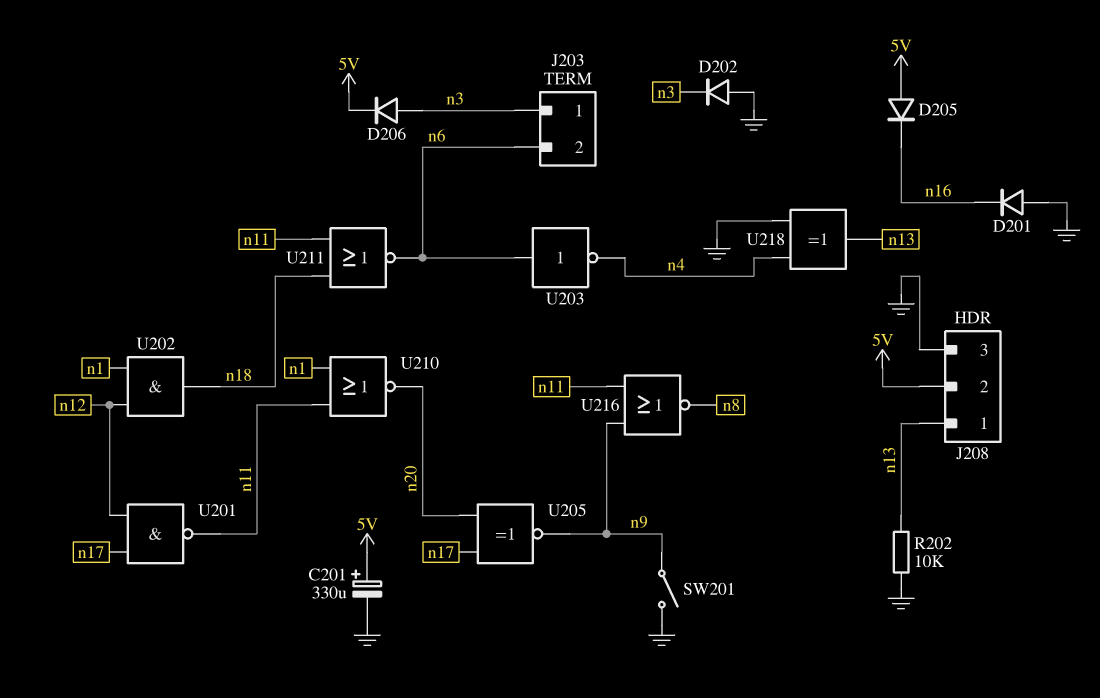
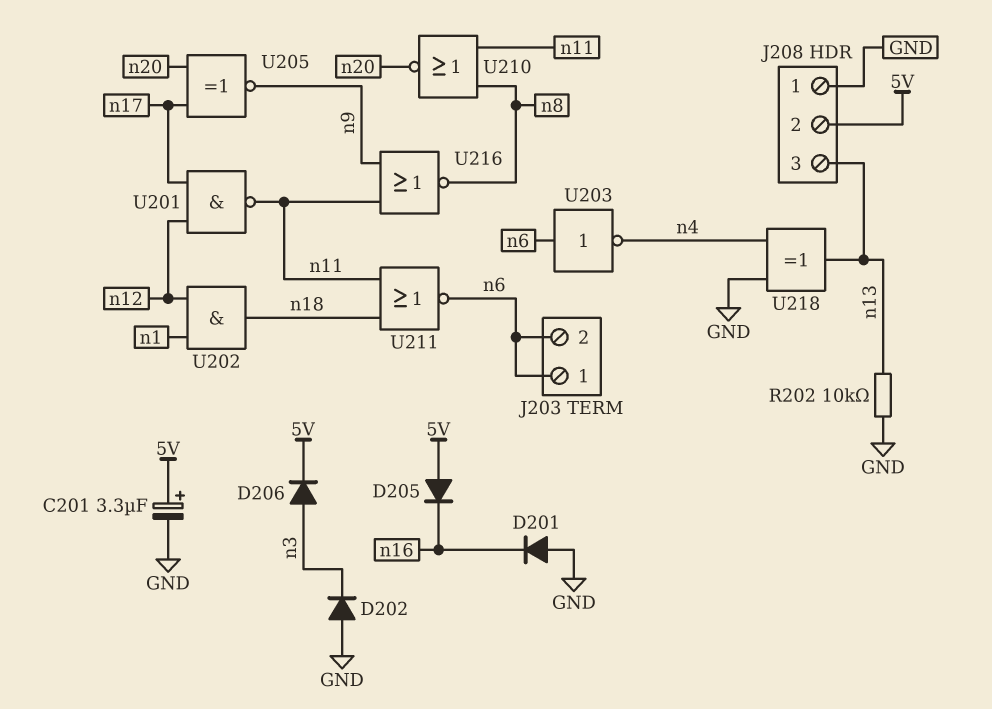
C201: 330uF (plus 5V, minus GND) -> 3.3uF (plus 5V, minus GND)
J203 pin 1: n3 -> n6
J208 pin 1: n13 -> GND
J208 pin 3: GND -> n13
SW201: switch (GND, n9) -> none
U210: NOR (in n1, in n11, out n20) -> NOR (in n8, in n11, out n20)

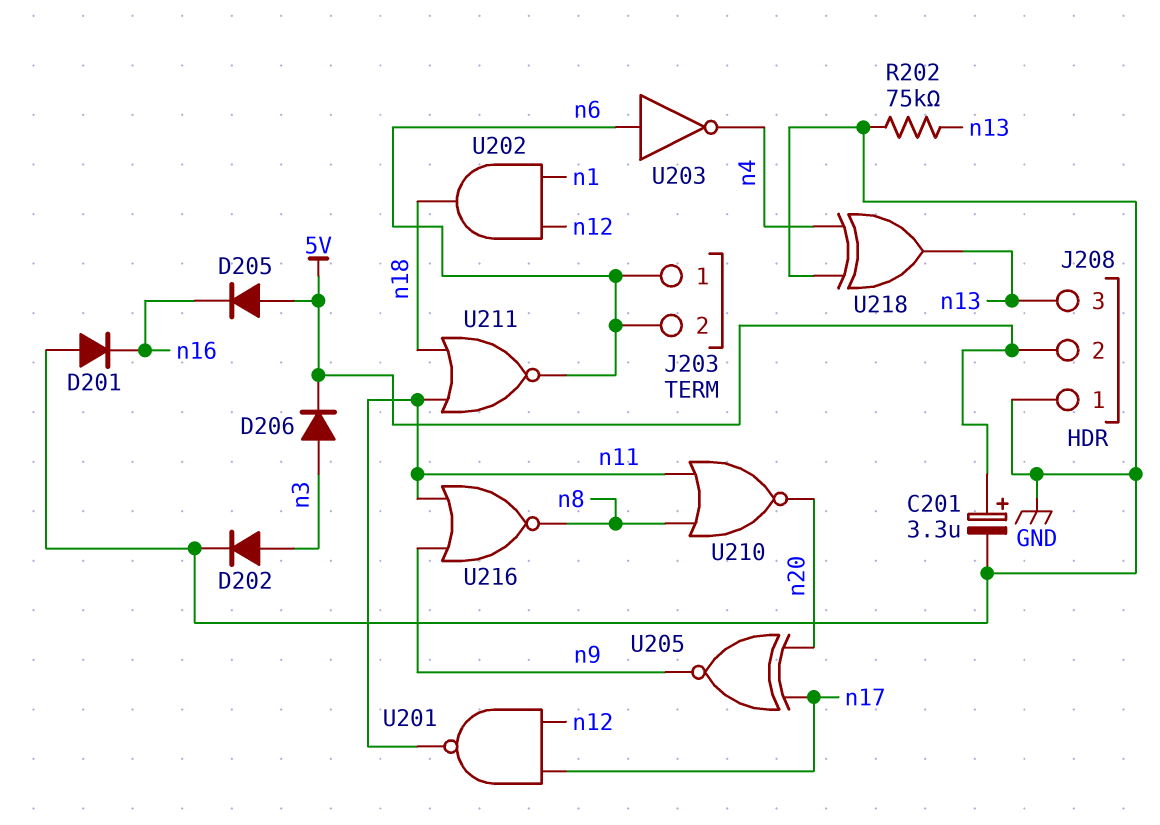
D202: diode (A GND, K n3) -> diode (A n3, K GND)
R202: 10k (GND, n13) -> 75k (GND, n13)

